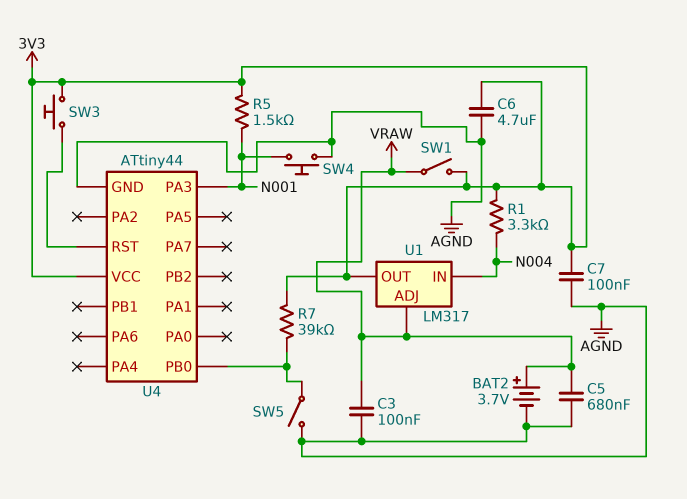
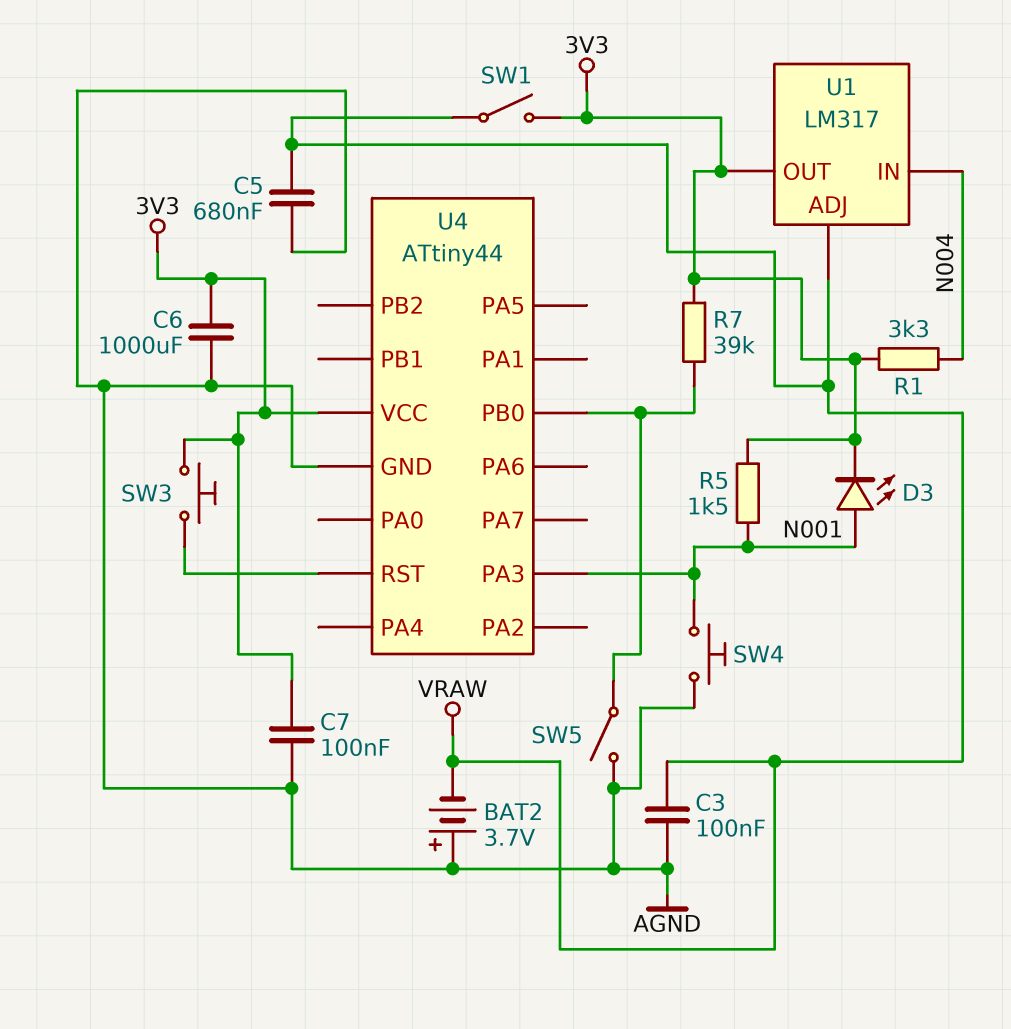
BAT2: 3.7V (plus VRAW, minus AGND) -> 3.7V (plus AGND, minus VRAW)
C6: 4.7uF (3V3, AGND) -> 1000uF (3V3, AGND)
D3: none -> LED (A N001, K 3V3)

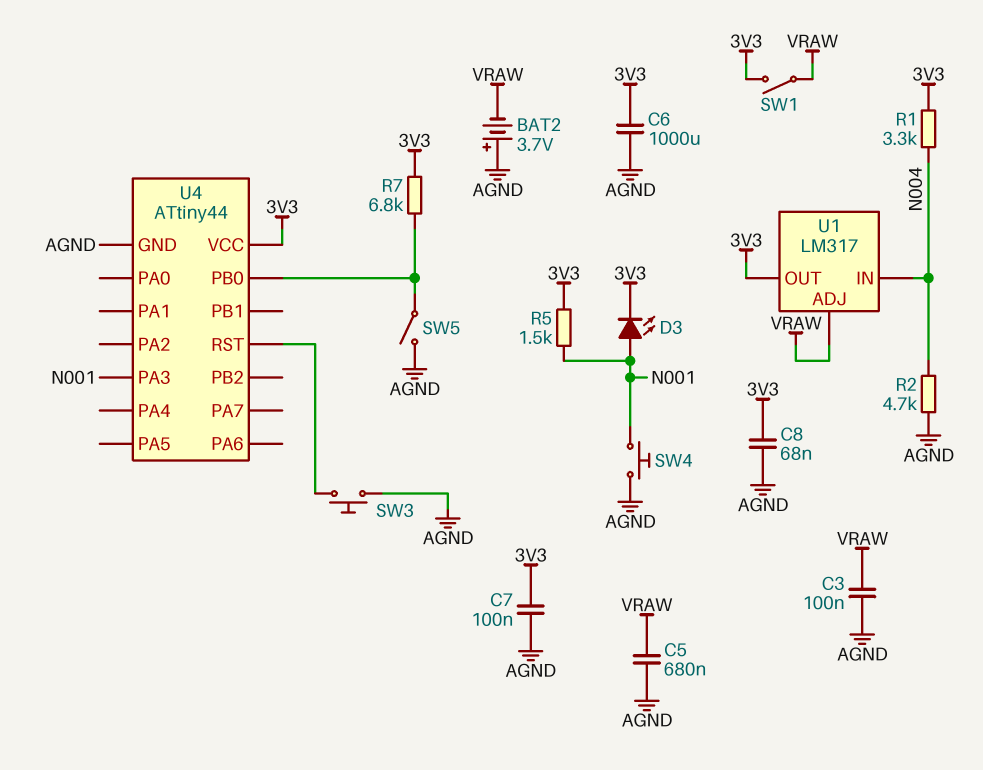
C8: none -> 68nF (3V3, AGND)
R2: none -> 4.7k (AGND, N004)
R7: 39k (3V3, U4/PB0) -> 6.8k (3V3, U4/PB0)
SW3: button (3V3, U4/RST) -> button (AGND, U4/RST)

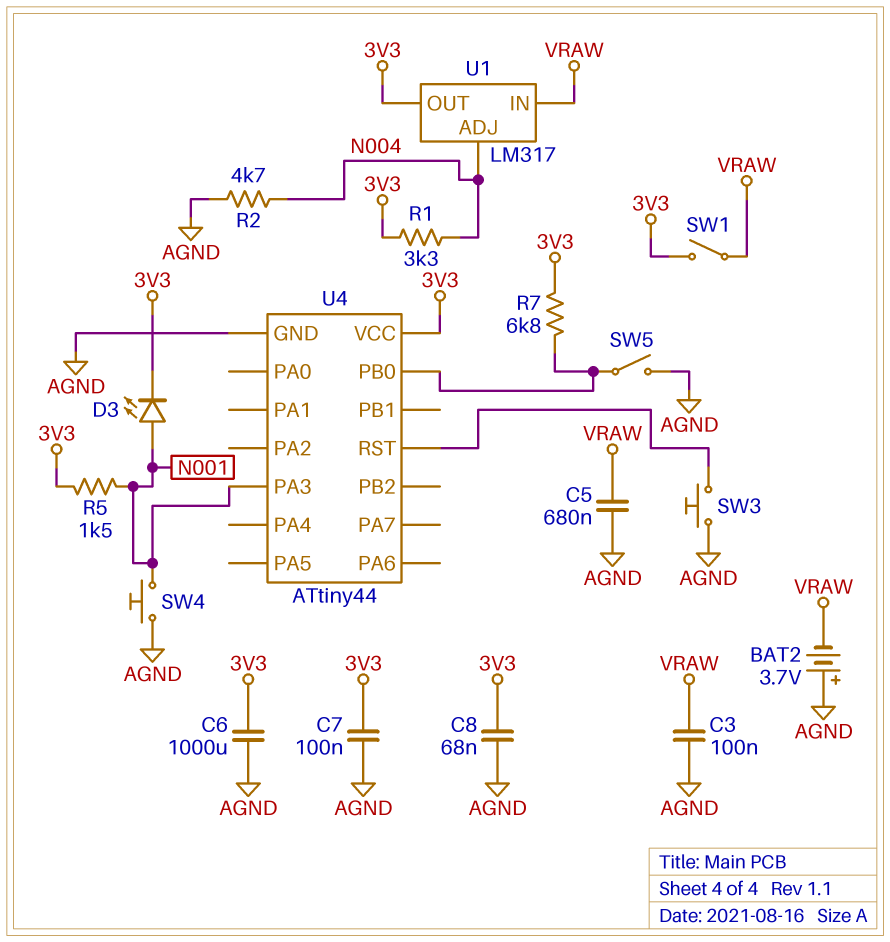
U1 pin ADJ: VRAW -> N004
U1 pin IN: N004 -> VRAW

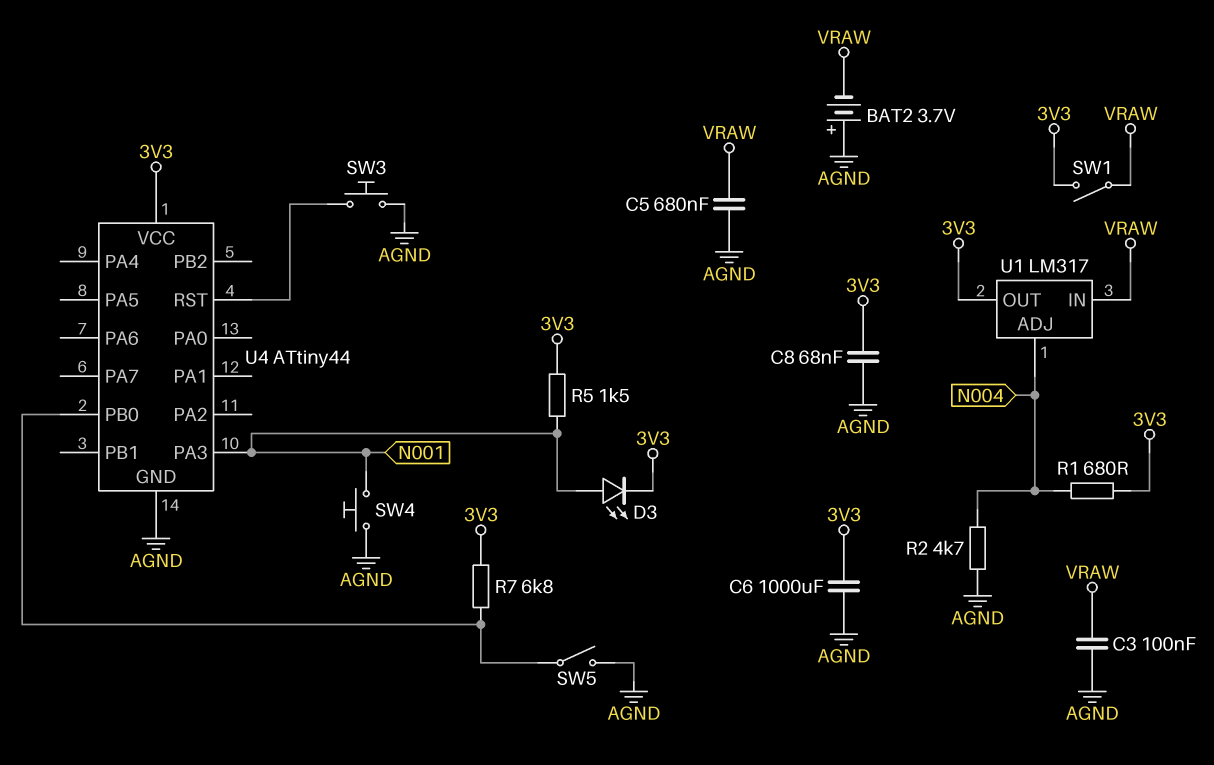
C7: 100nF (3V3, AGND) -> none
R1: 3.3k (3V3, N004) -> 680 (3V3, N004)

